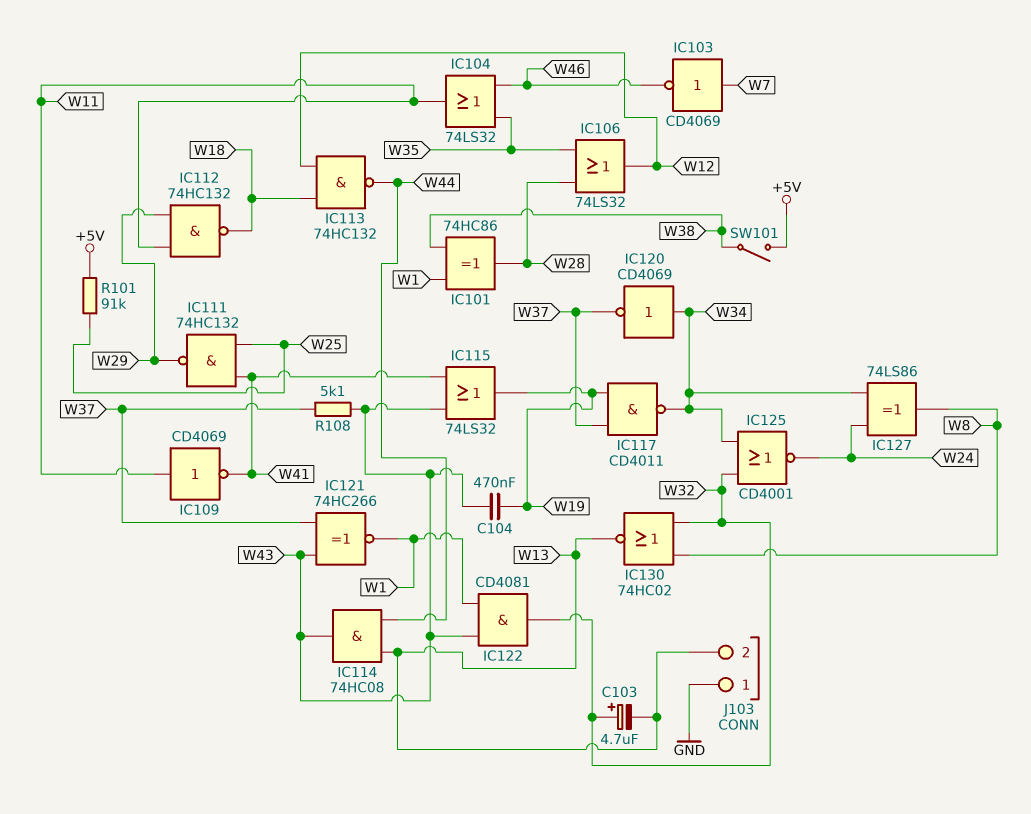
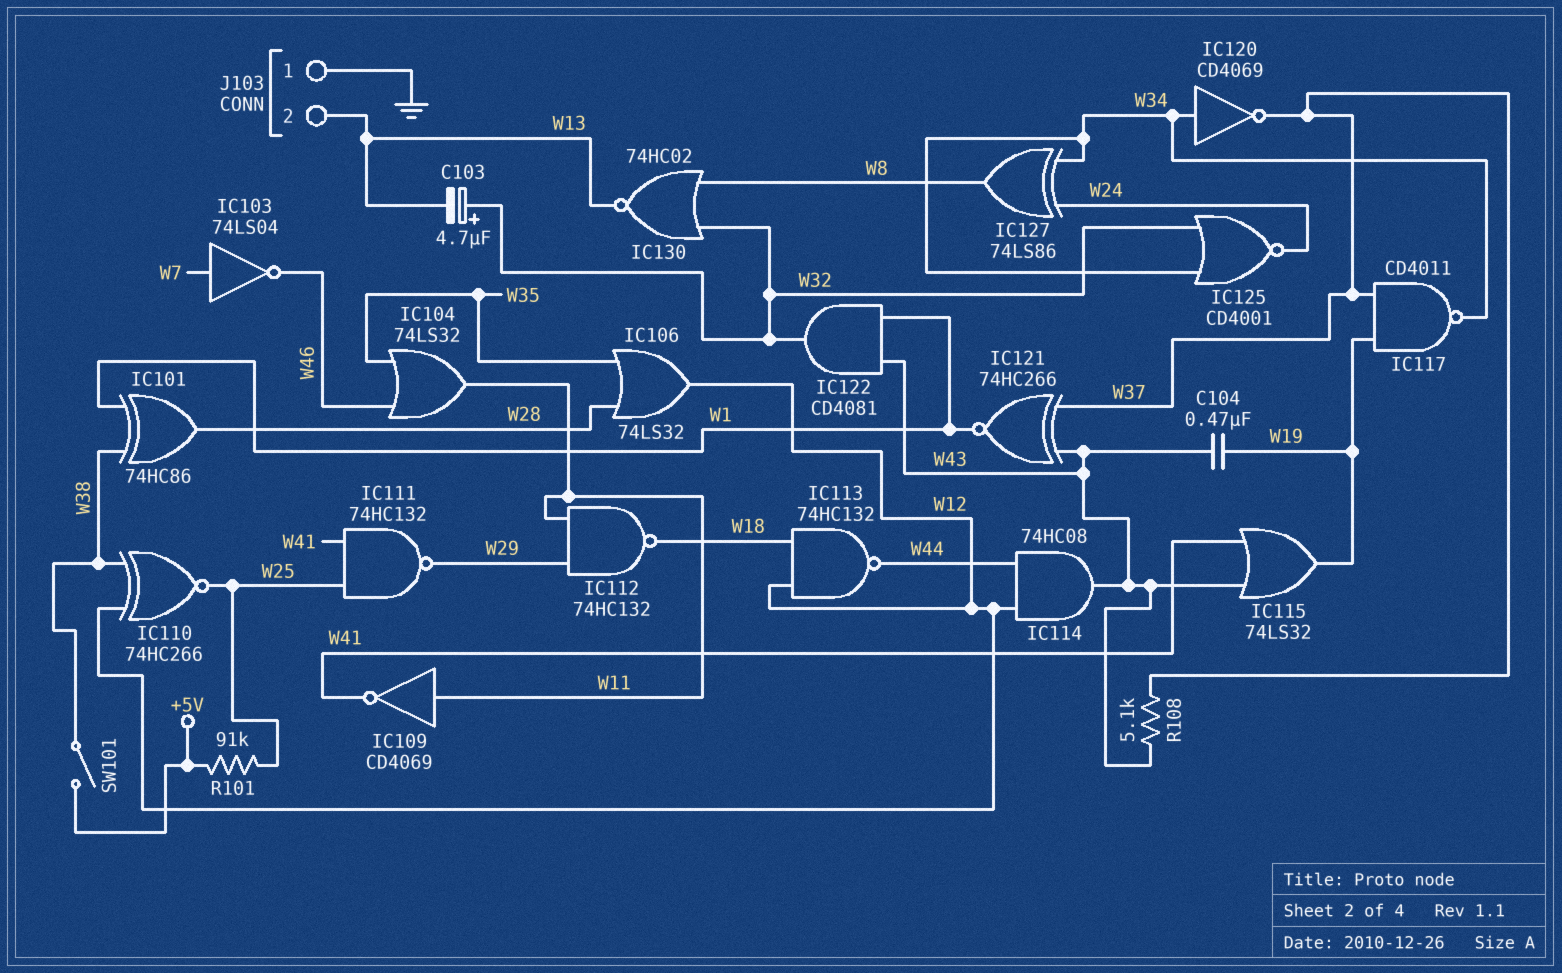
IC103: NOT CD4069 (in W7, out W46) -> NOT 74LS04 (in W7, out W46)
IC110: none -> XNOR 74HC266 (in W12, in W38, out W25)
IC114: AND 74HC08 (in W13, in W44, out W43) -> AND 74HC08 (in W12, in W44, out W43)

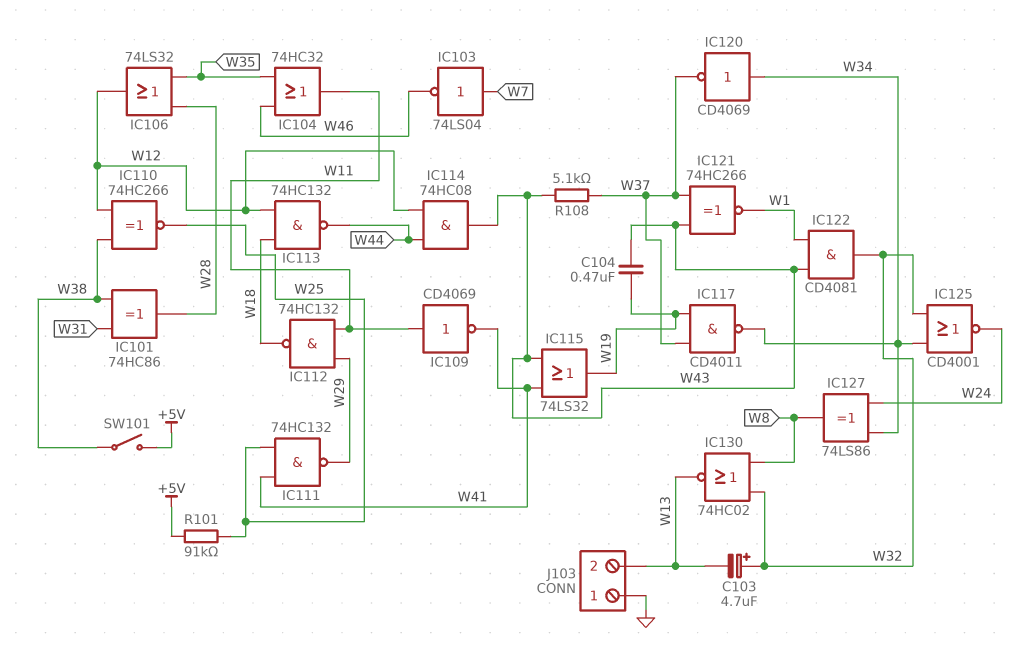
IC101: XOR 74HC86 (in W1, in W38, out W28) -> XOR 74HC86 (in W31, in W38, out W28)
IC104: OR 74LS32 (in W35, in W46, out W11) -> OR 74HC32 (in W35, in W46, out W11)

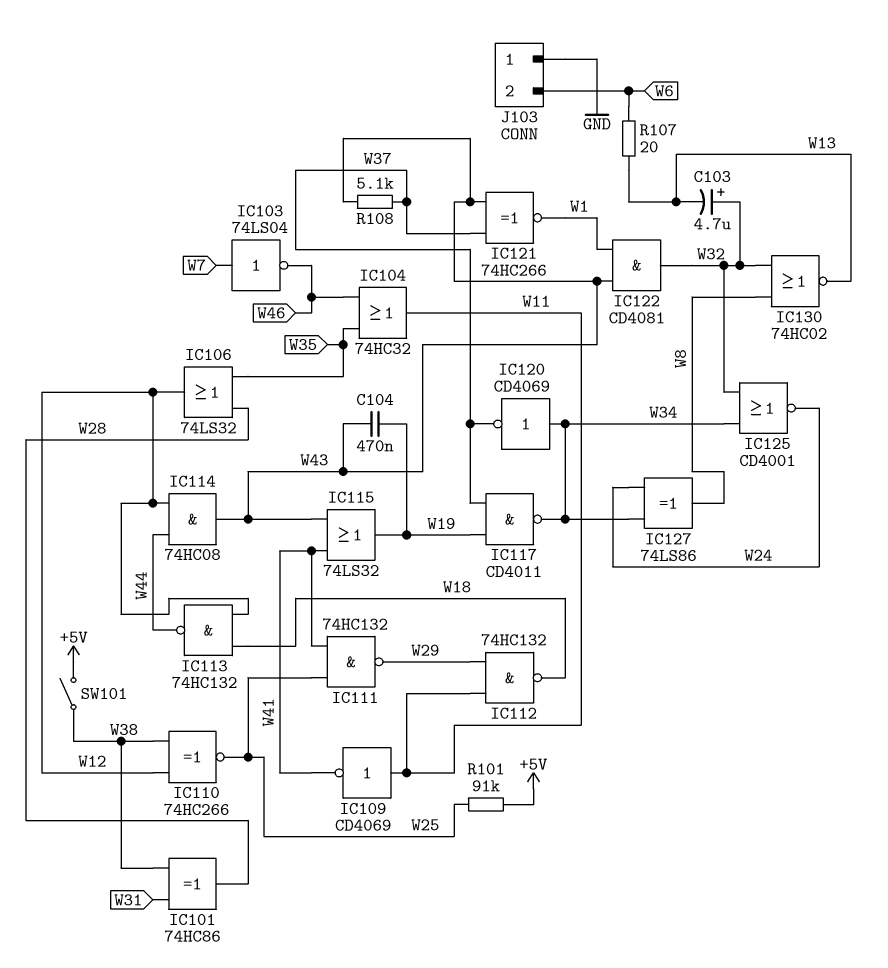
J103 pin 2: W13 -> W6
R107: none -> 20 (W6, W13)

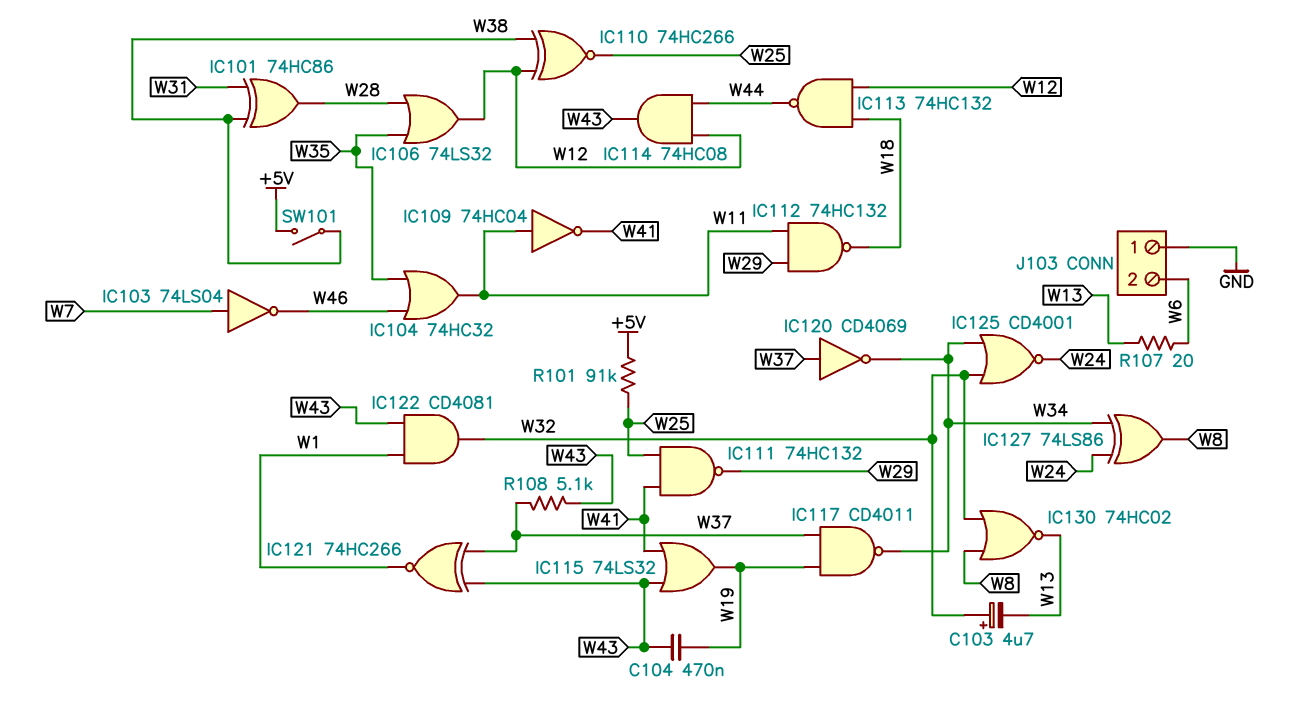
IC109: NOT CD4069 (in W11, out W41) -> NOT 74HC04 (in W11, out W41)
IC120: NOT CD4069 (in W34, out W37) -> NOT CD4069 (in W37, out W34)

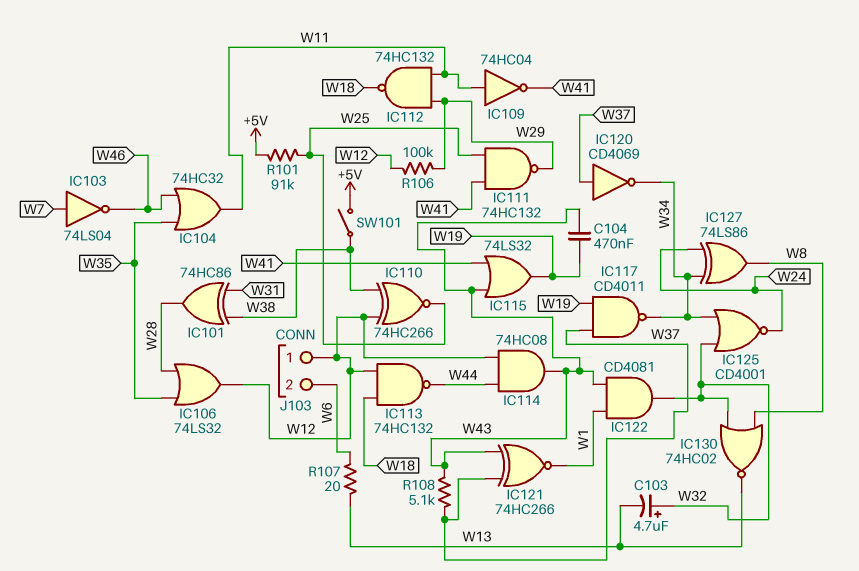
J103 pin 1: GND -> W12
R106: none -> 100k (W12, W29)

